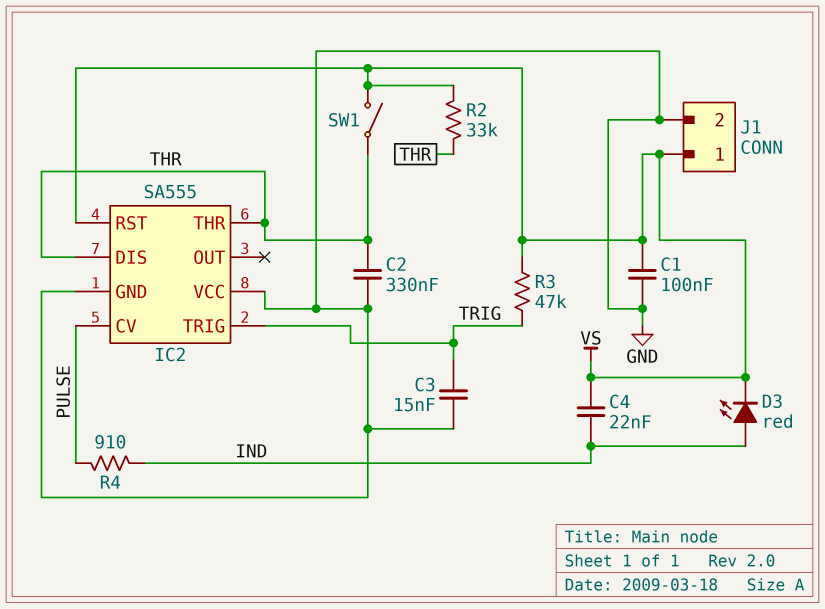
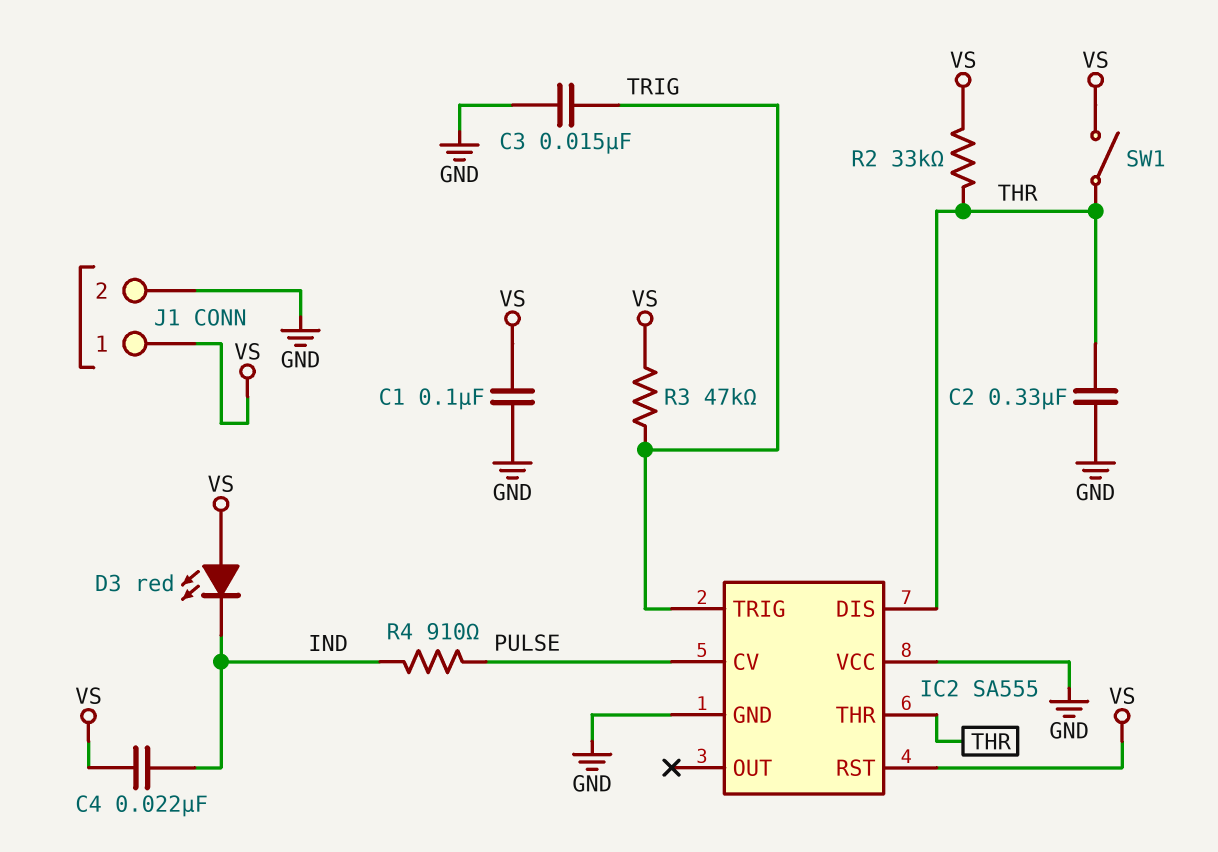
D3: LED red (A IND, K VS) -> LED red (A VS, K IND)

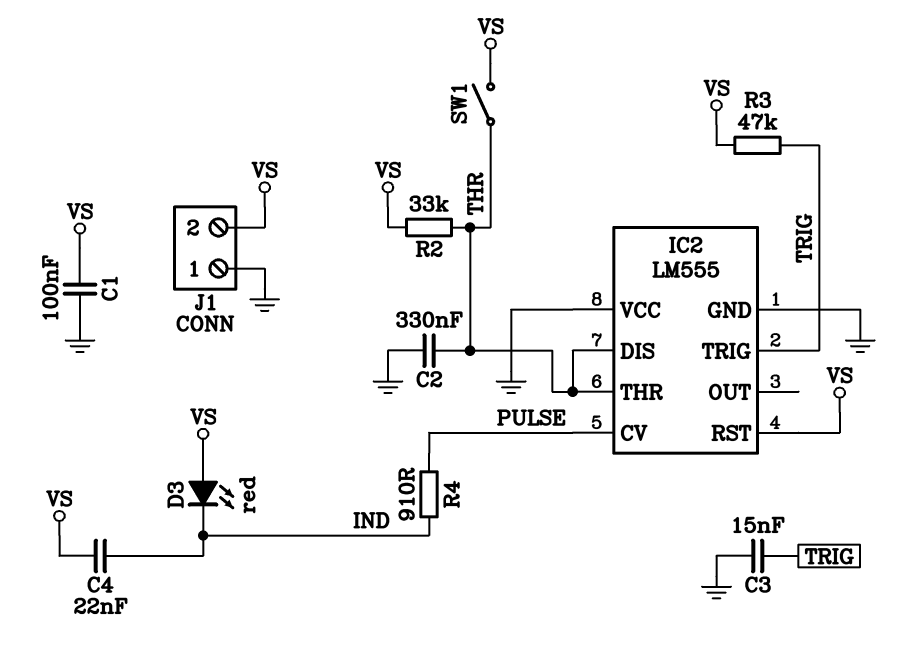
IC2: SA555 -> LM555
J1 pin 1: VS -> GND
J1 pin 2: GND -> VS

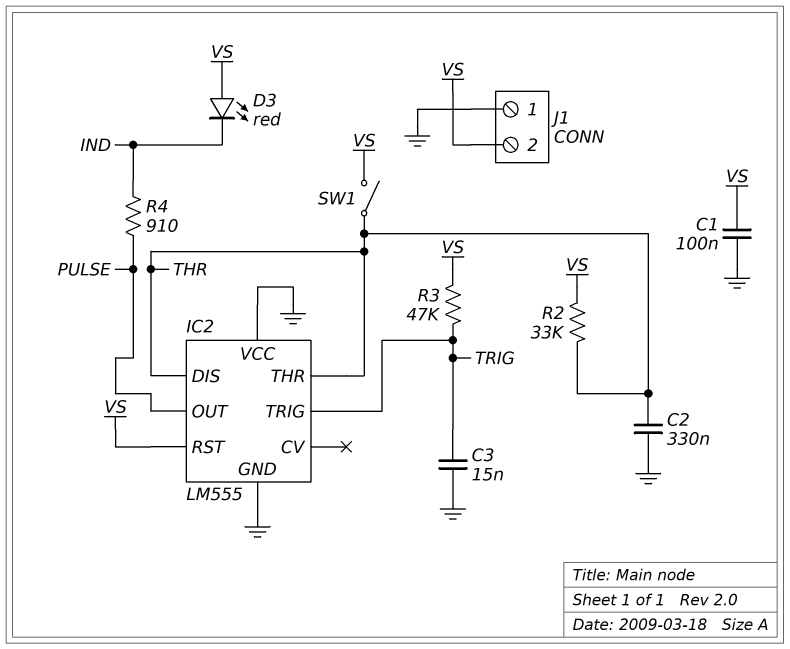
C4: 22nF (IND, VS) -> none
IC2 pin CV: PULSE -> none
IC2 pin OUT: none -> PULSE

